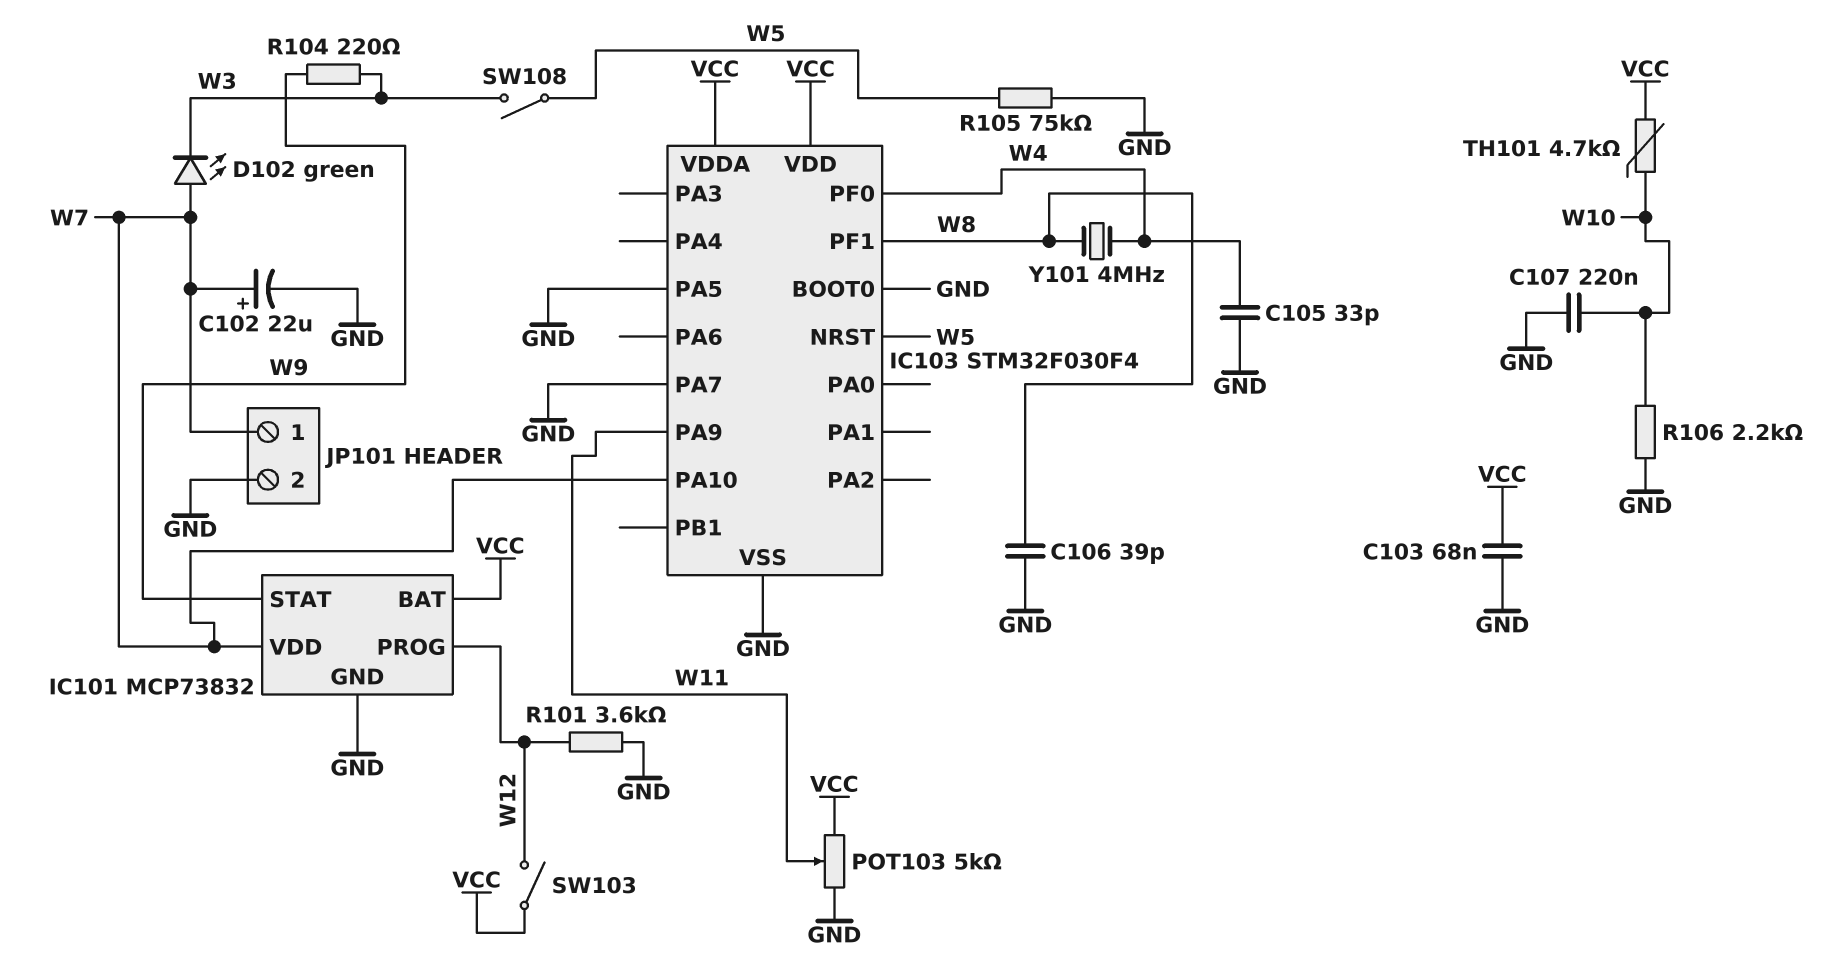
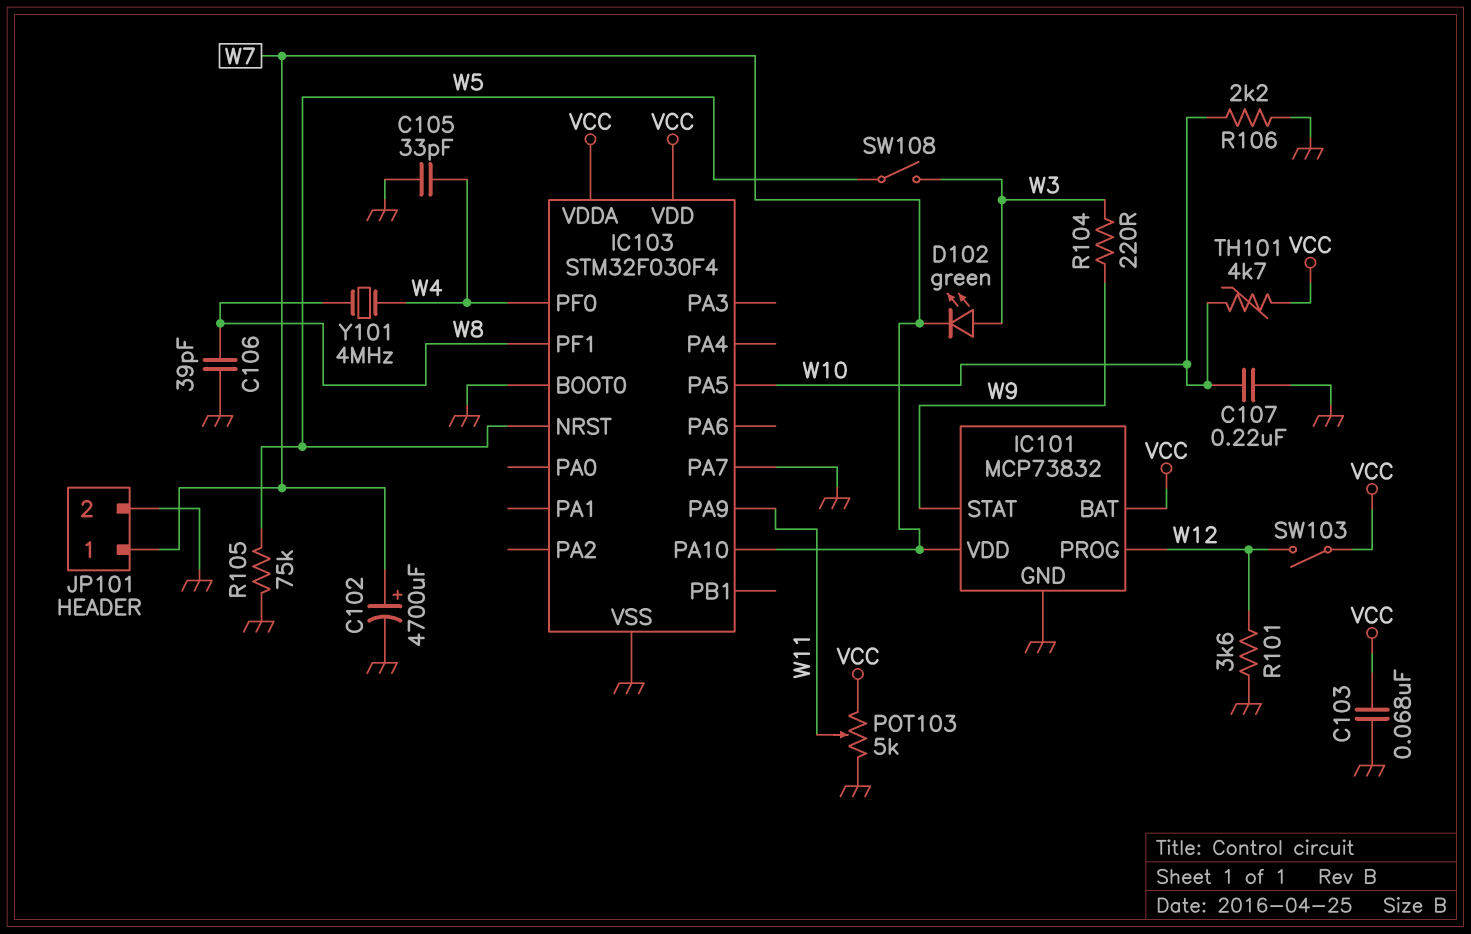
C102: 22uF (plus W7, minus GND) -> 4700uF (plus W7, minus GND)
D102: LED green (A W7, K W3) -> LED green (A W3, K W7)
IC103 pin PA5: GND -> W10

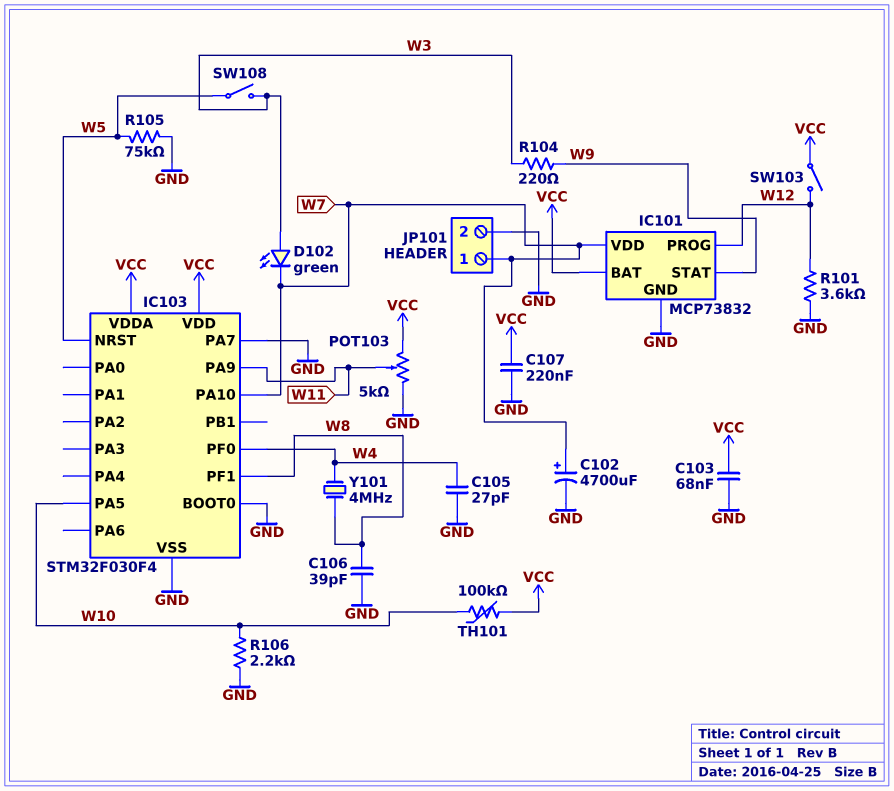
C105: 33pF (GND, W4) -> 27pF (GND, W4)
C107: 220nF (GND, W10) -> 220nF (GND, VCC)
TH101: 4.7k (VCC, W10) -> 100k (VCC, W10)

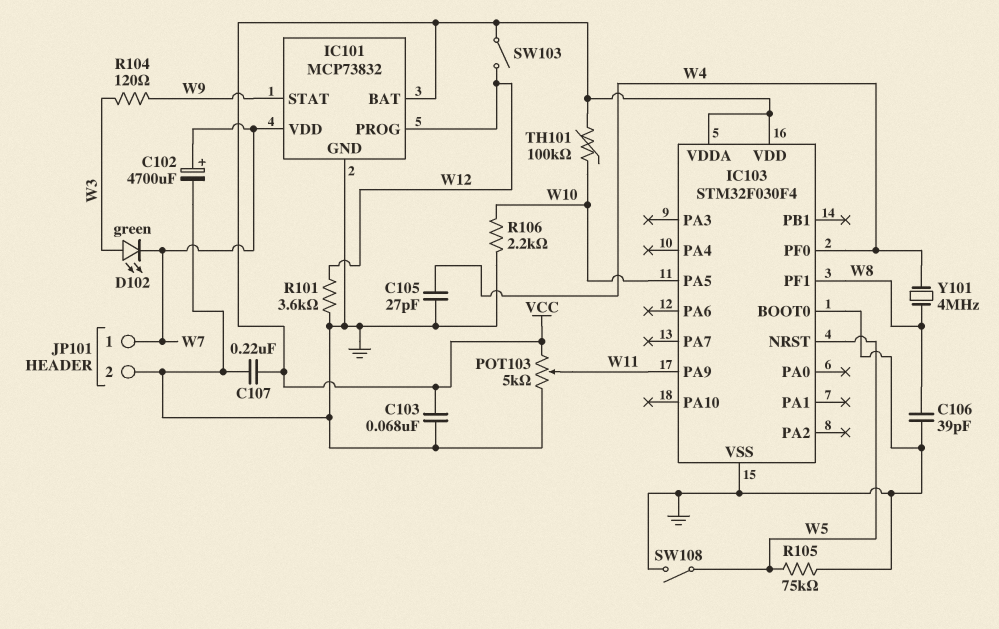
IC103 pin PA7: GND -> none
IC103 pin PA10: W7 -> none
R104: 220 (W3, W9) -> 120 (W3, W9)
SW108: switch (W3, W5) -> switch (GND, W5)

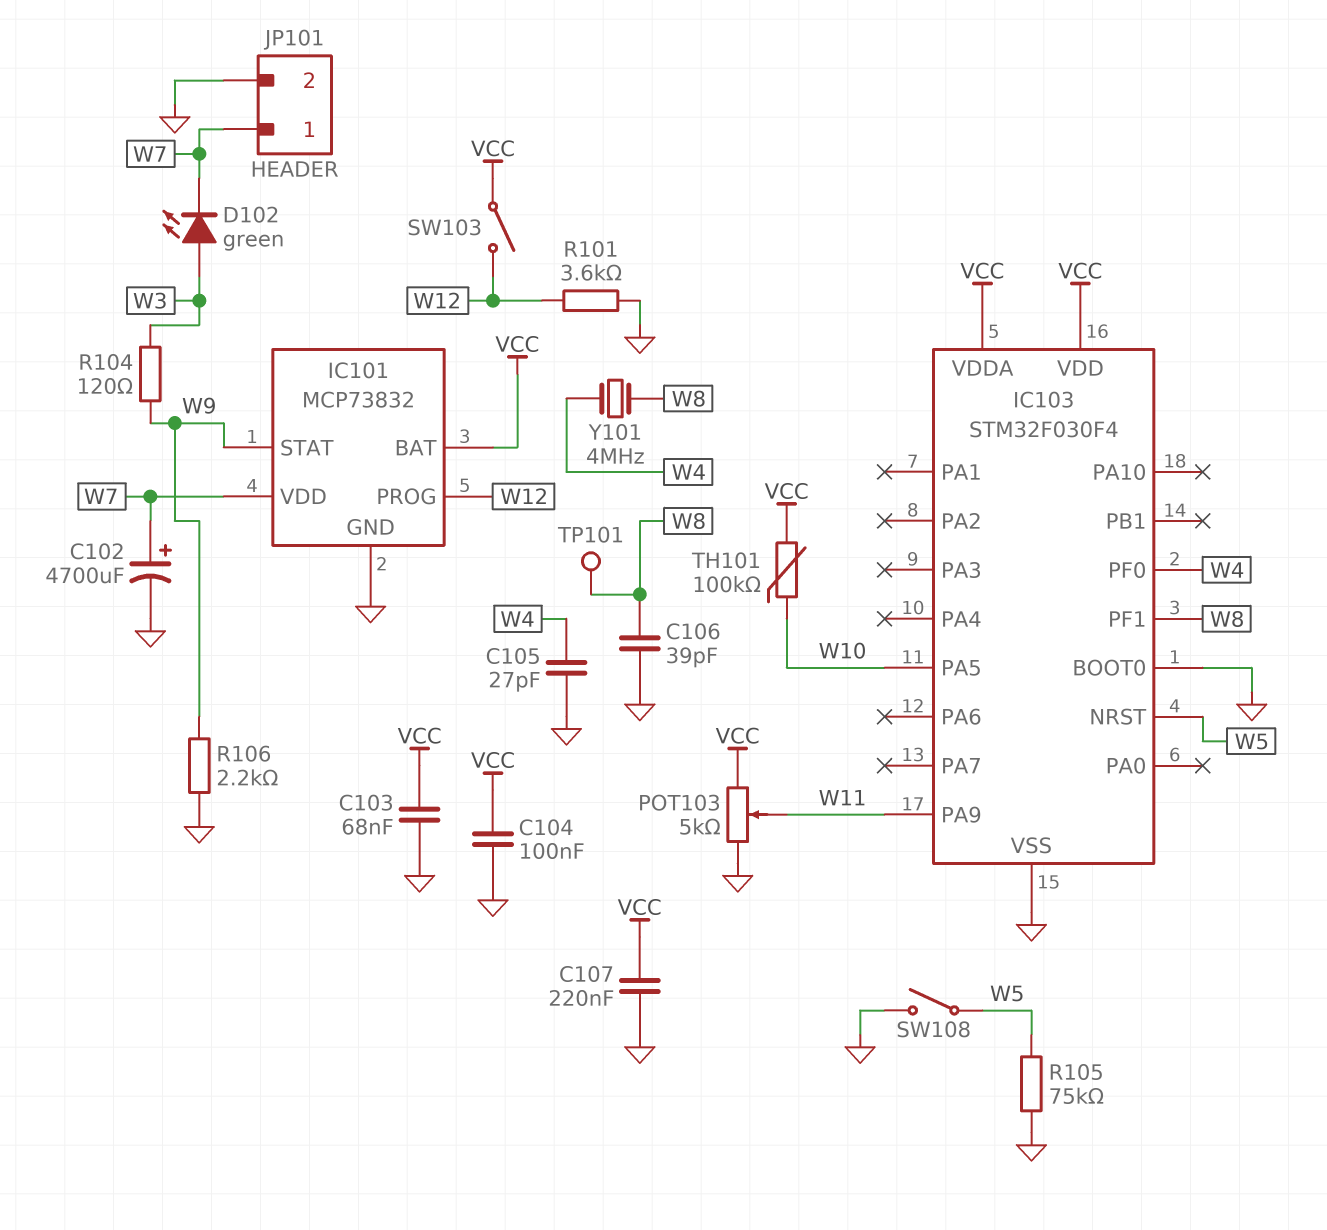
C104: none -> 100nF (GND, VCC)
R106: 2.2k (GND, W10) -> 2.2k (GND, W9)
TP101: none -> test point (W8)

